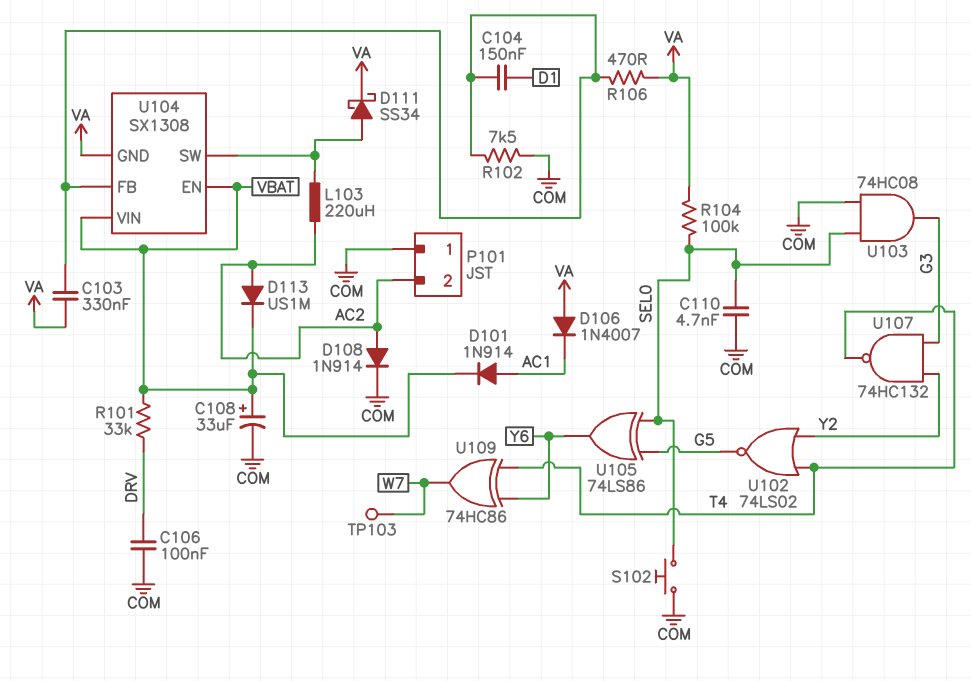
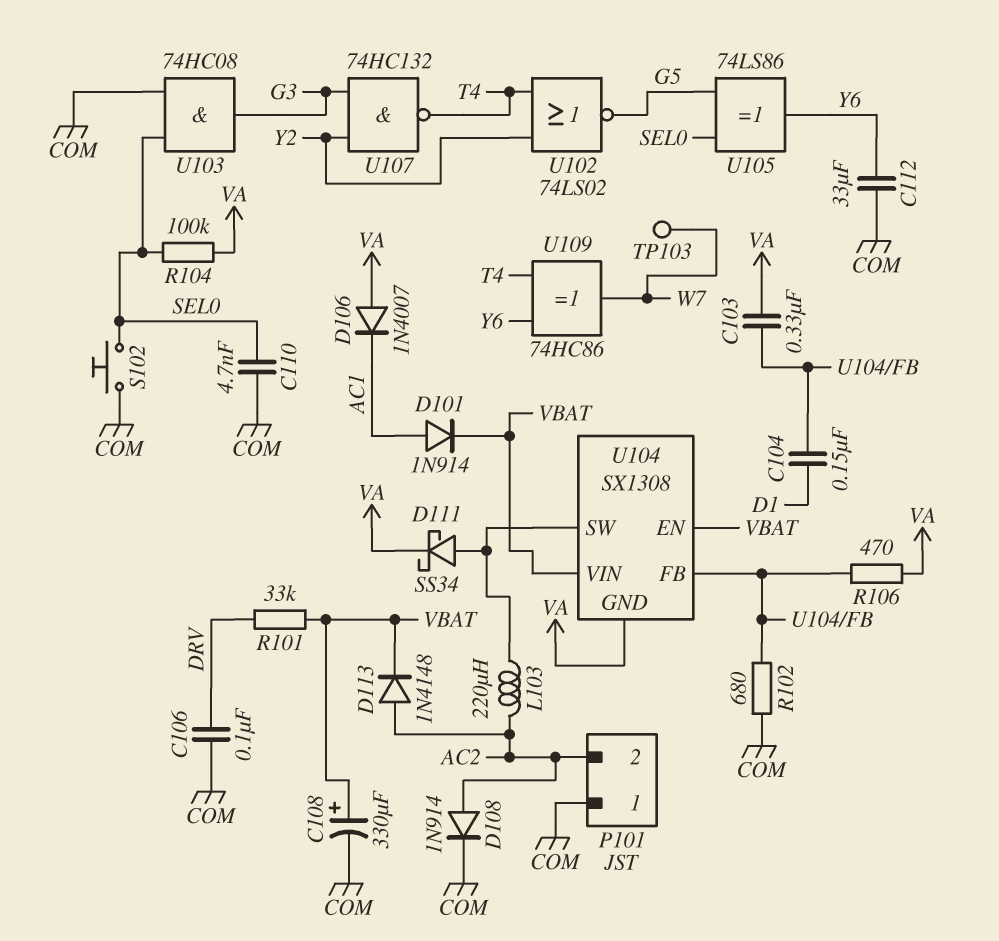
C108: 33uF (plus VBAT, minus COM) -> 330uF (plus VBAT, minus COM)
C112: none -> 33uF (COM, Y6)
D113: diode US1M (A AC2, K VBAT) -> diode 1N4148 (A AC2, K VBAT)
R102: 7.5k (COM, U104/FB) -> 680 (COM, U104/FB)

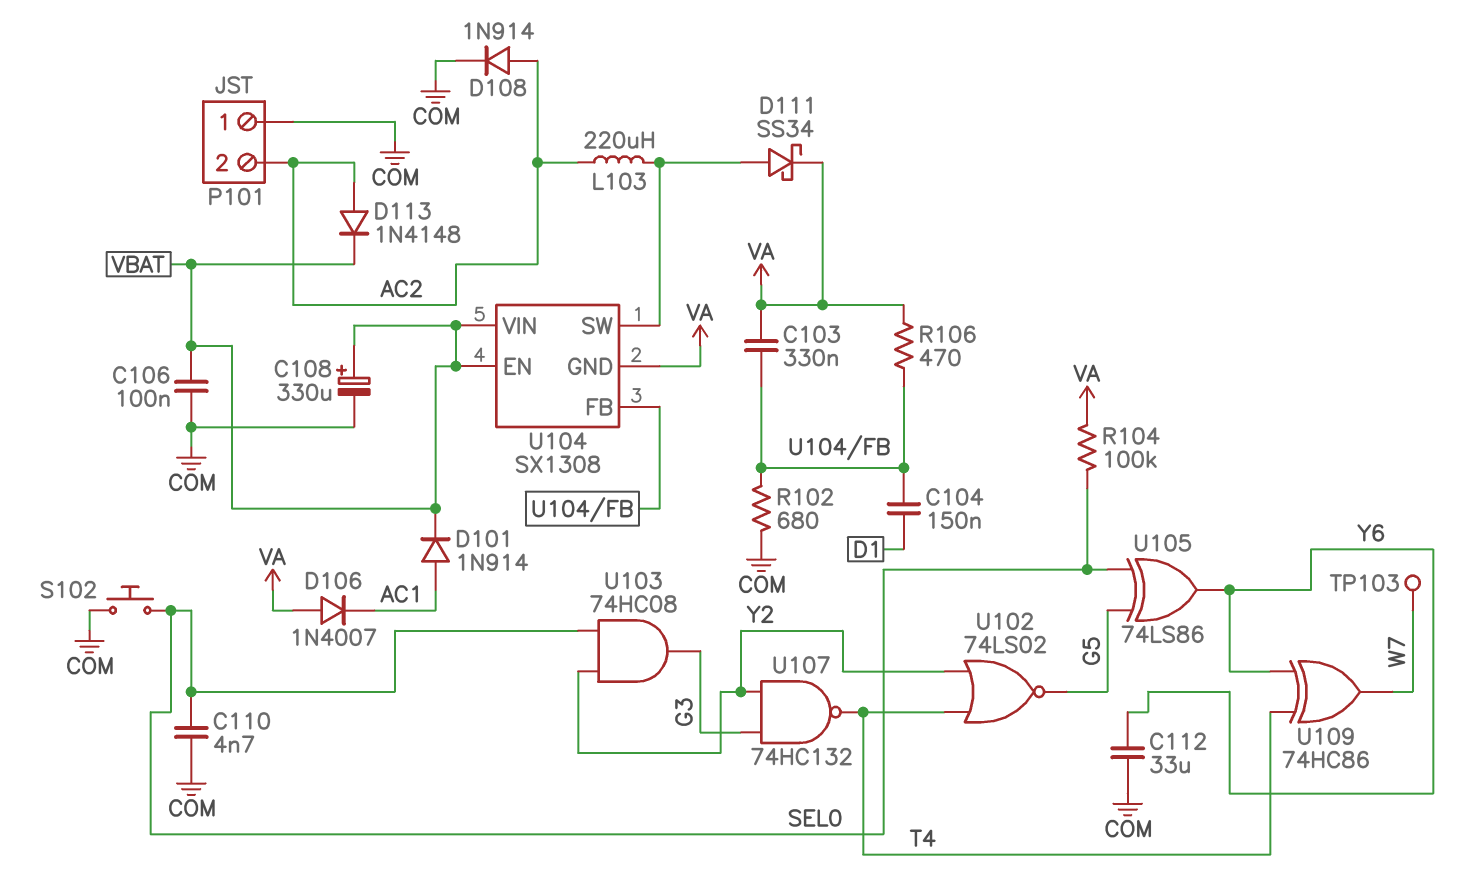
C106: 100nF (COM, DRV) -> 100nF (COM, VBAT)
R101: 33k (DRV, VBAT) -> none
U103: AND 74HC08 (in COM, in SEL0, out G3) -> AND 74HC08 (in SEL0, in Y2, out G3)

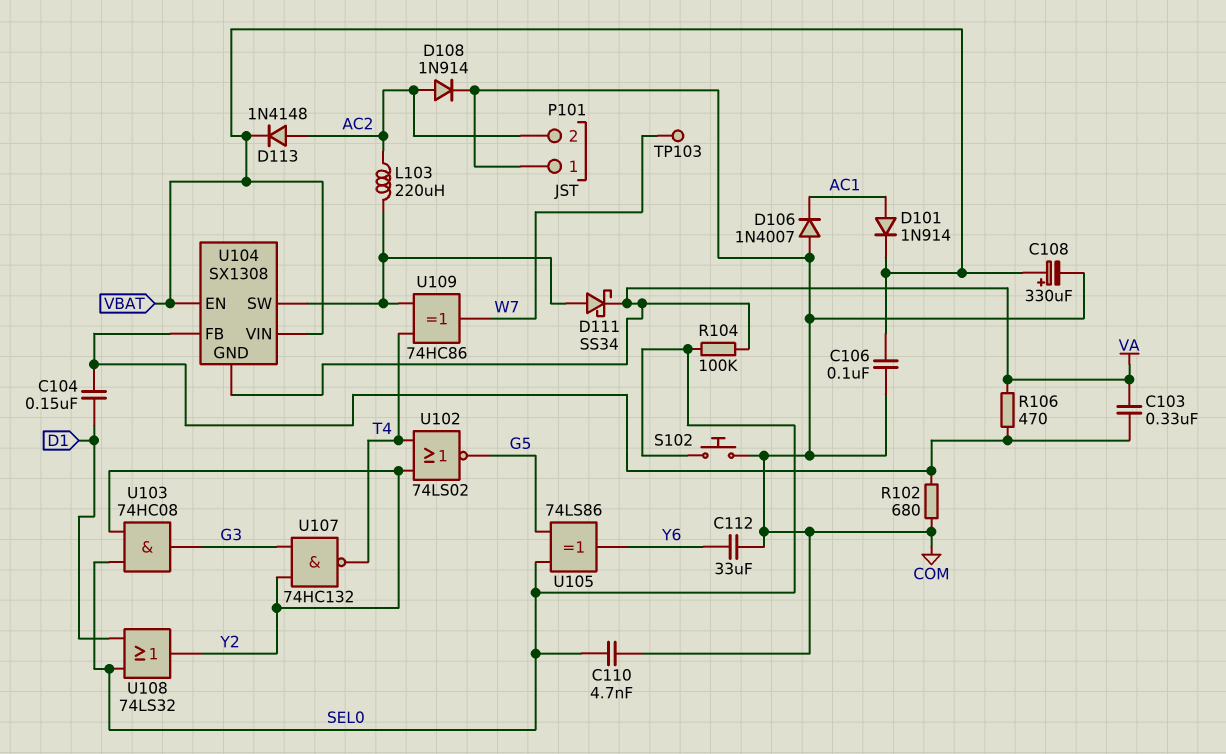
D106: diode 1N4007 (A VA, K AC1) -> diode 1N4007 (A COM, K AC1)
U108: none -> OR 74LS32 (in D1, in SEL0, out Y2)
U109: XOR 74HC86 (in T4, in Y6, out W7) -> XOR 74HC86 (in T4, in U104/SW, out W7)

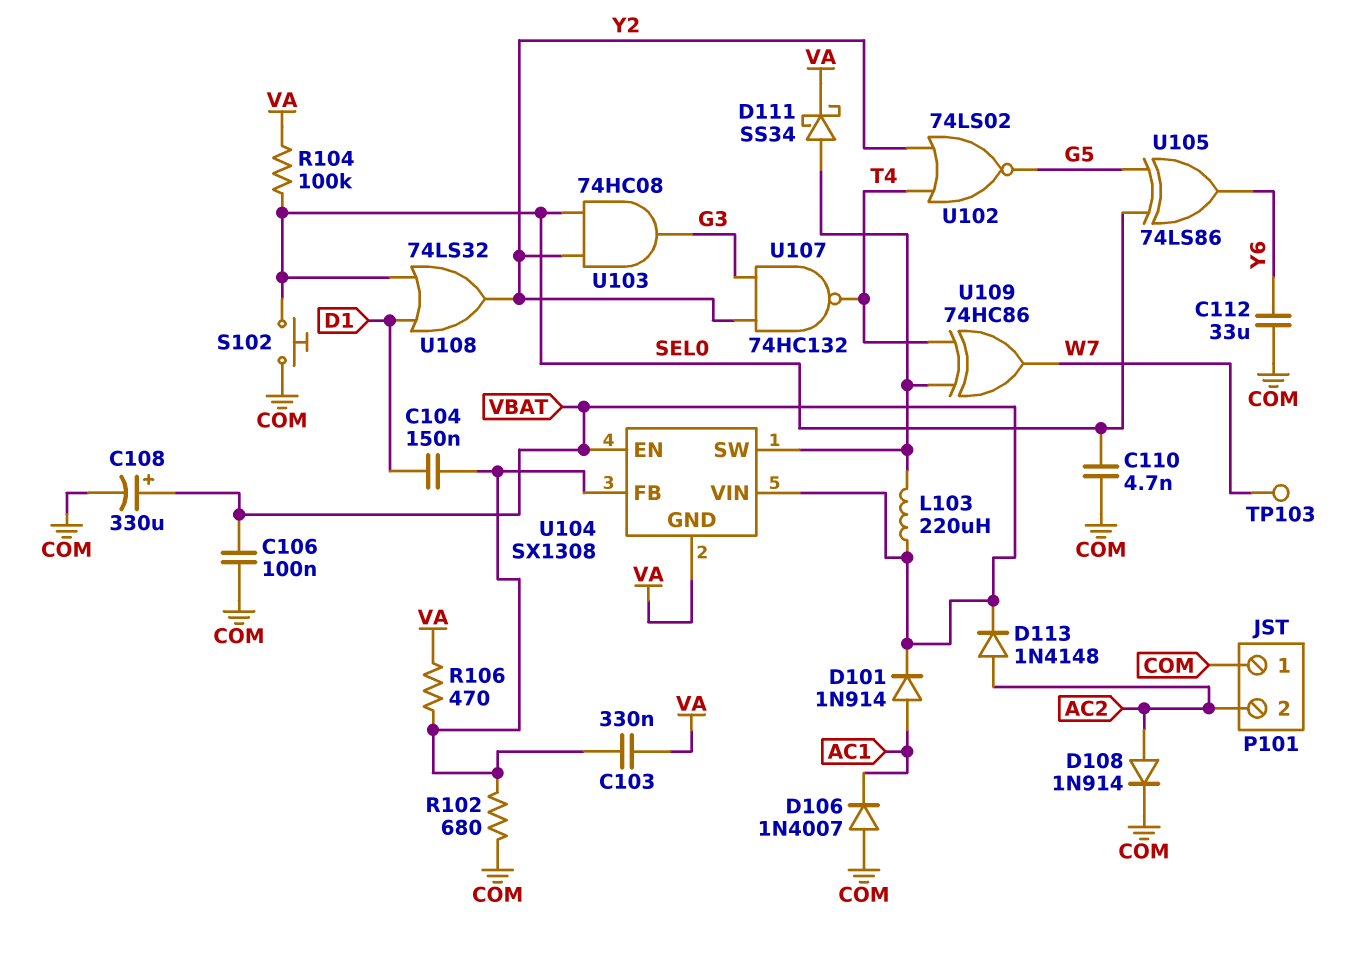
L103: 220uH (AC2, U104/SW) -> 220uH (U104/SW, VBAT)

